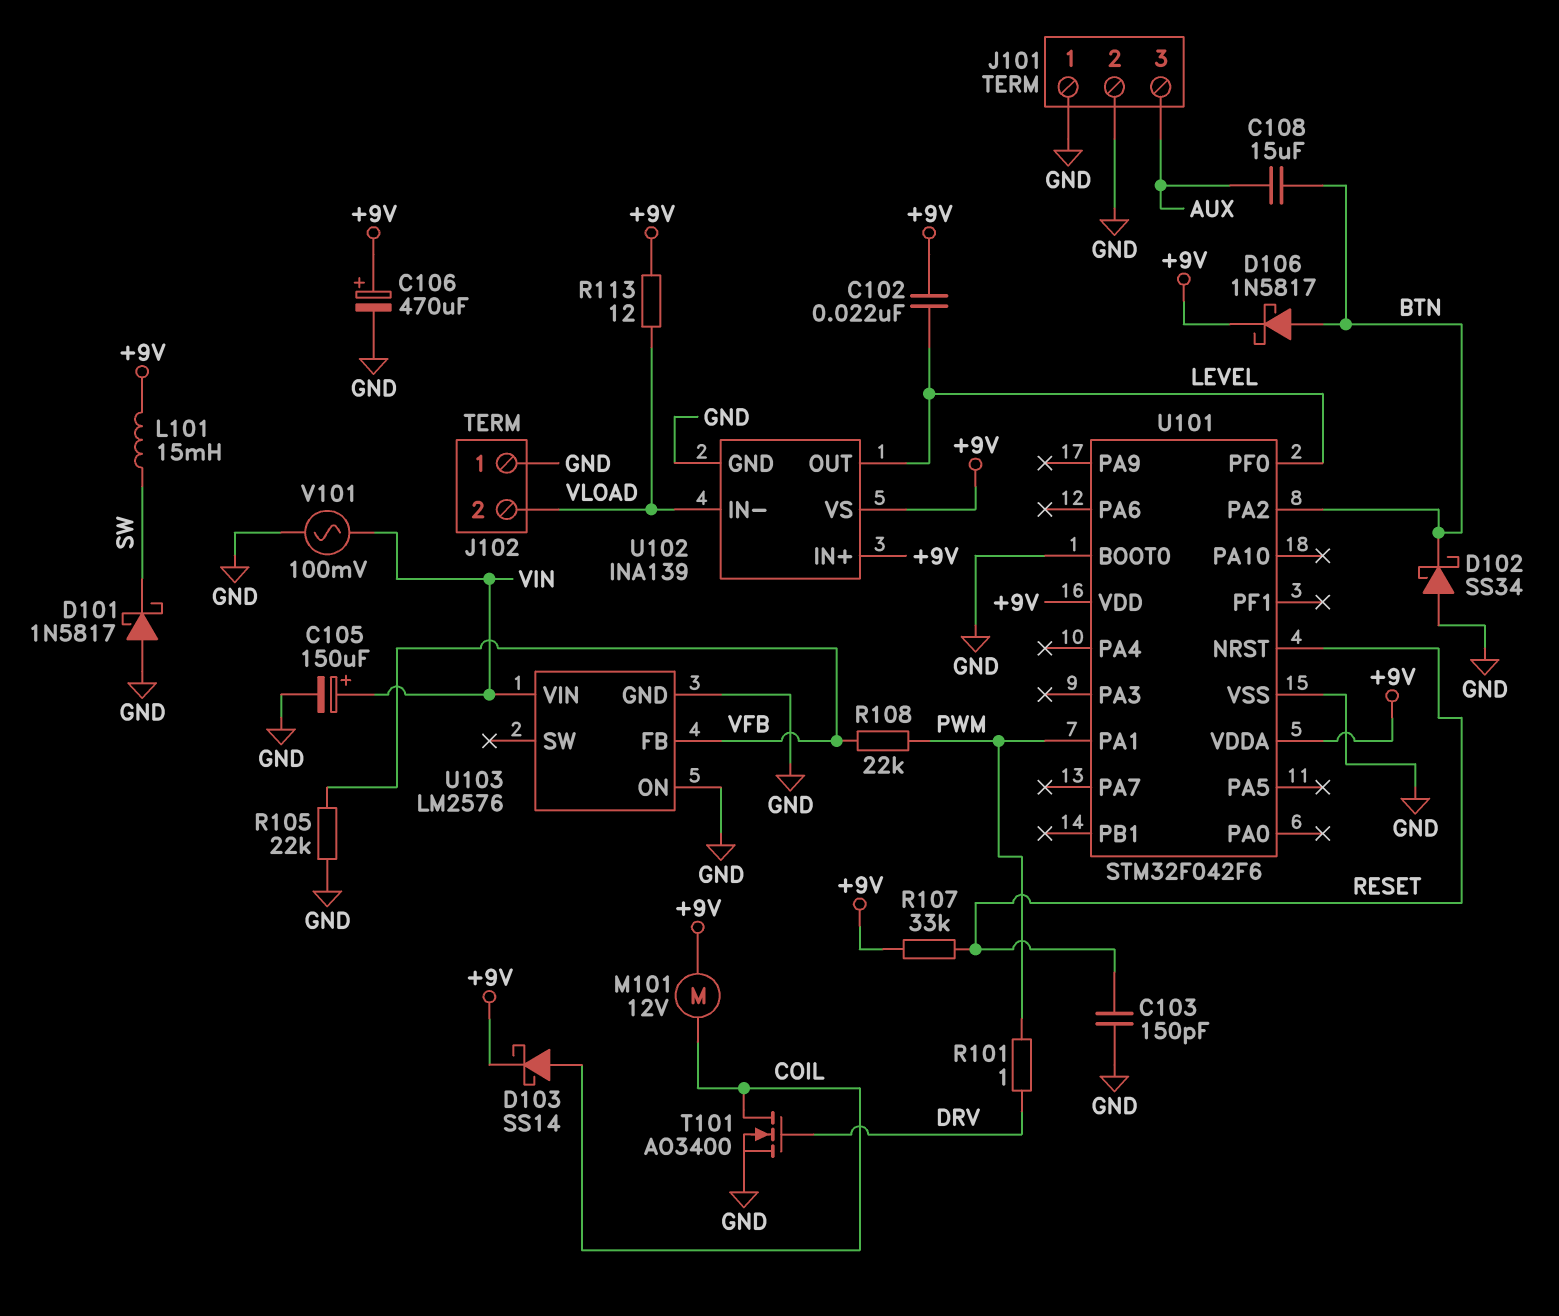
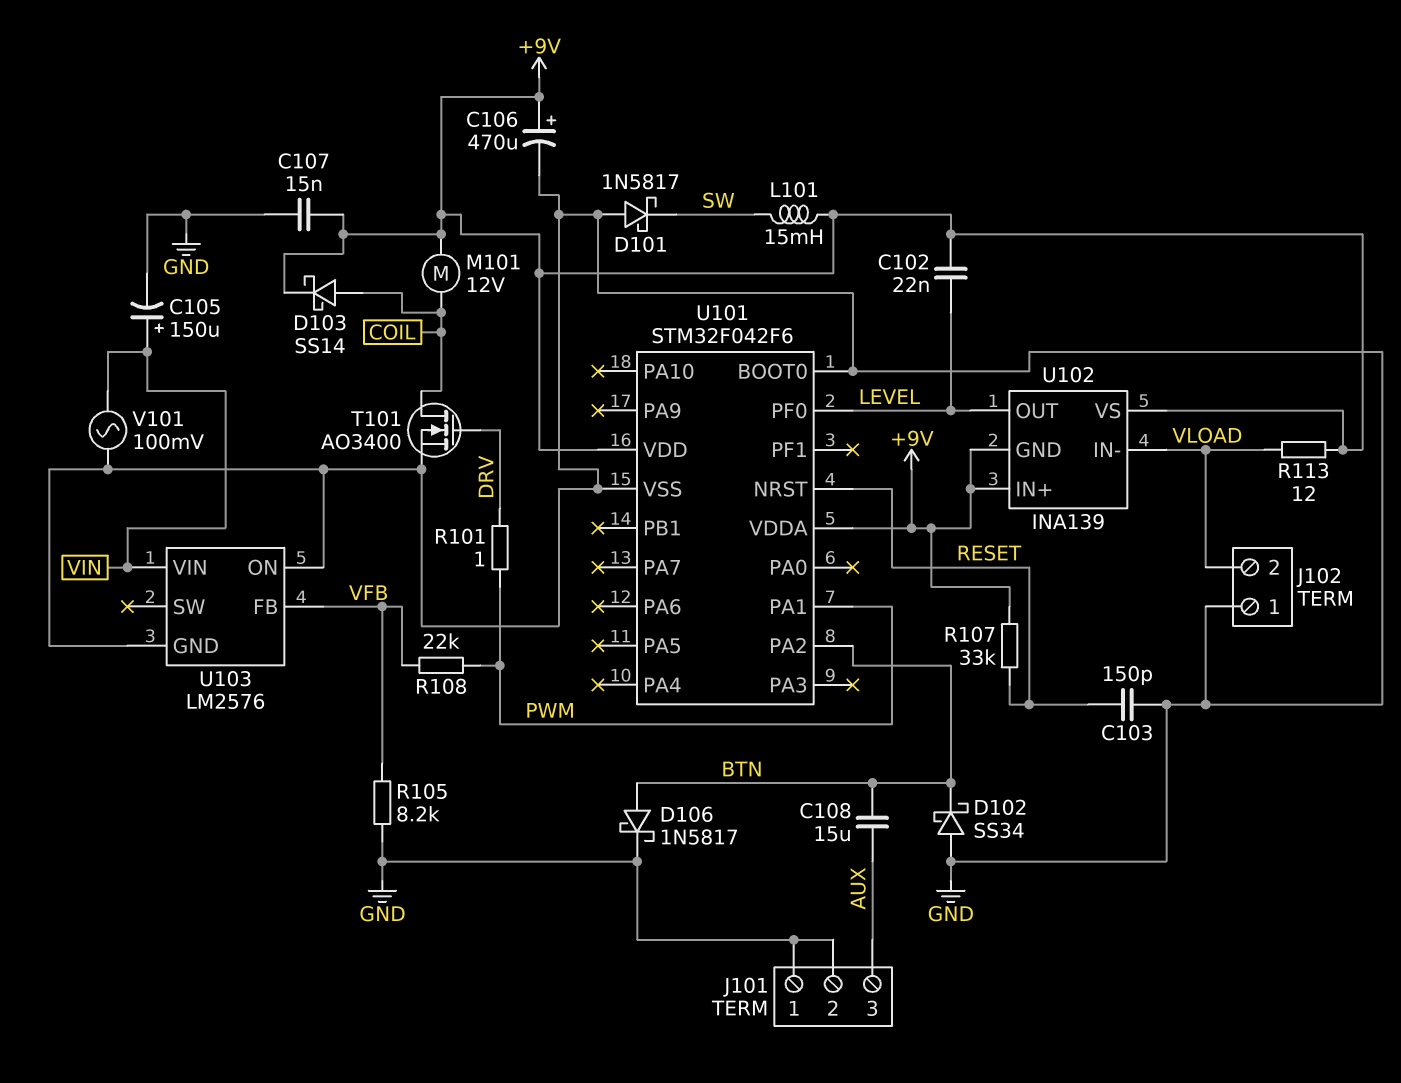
C107: none -> 15nF (+9V, GND)
D106: schottky 1N5817 (A BTN, K +9V) -> schottky 1N5817 (A BTN, K GND)
R105: 22k (GND, VFB) -> 8.2k (GND, VFB)
U102 pin GND: GND -> +9V

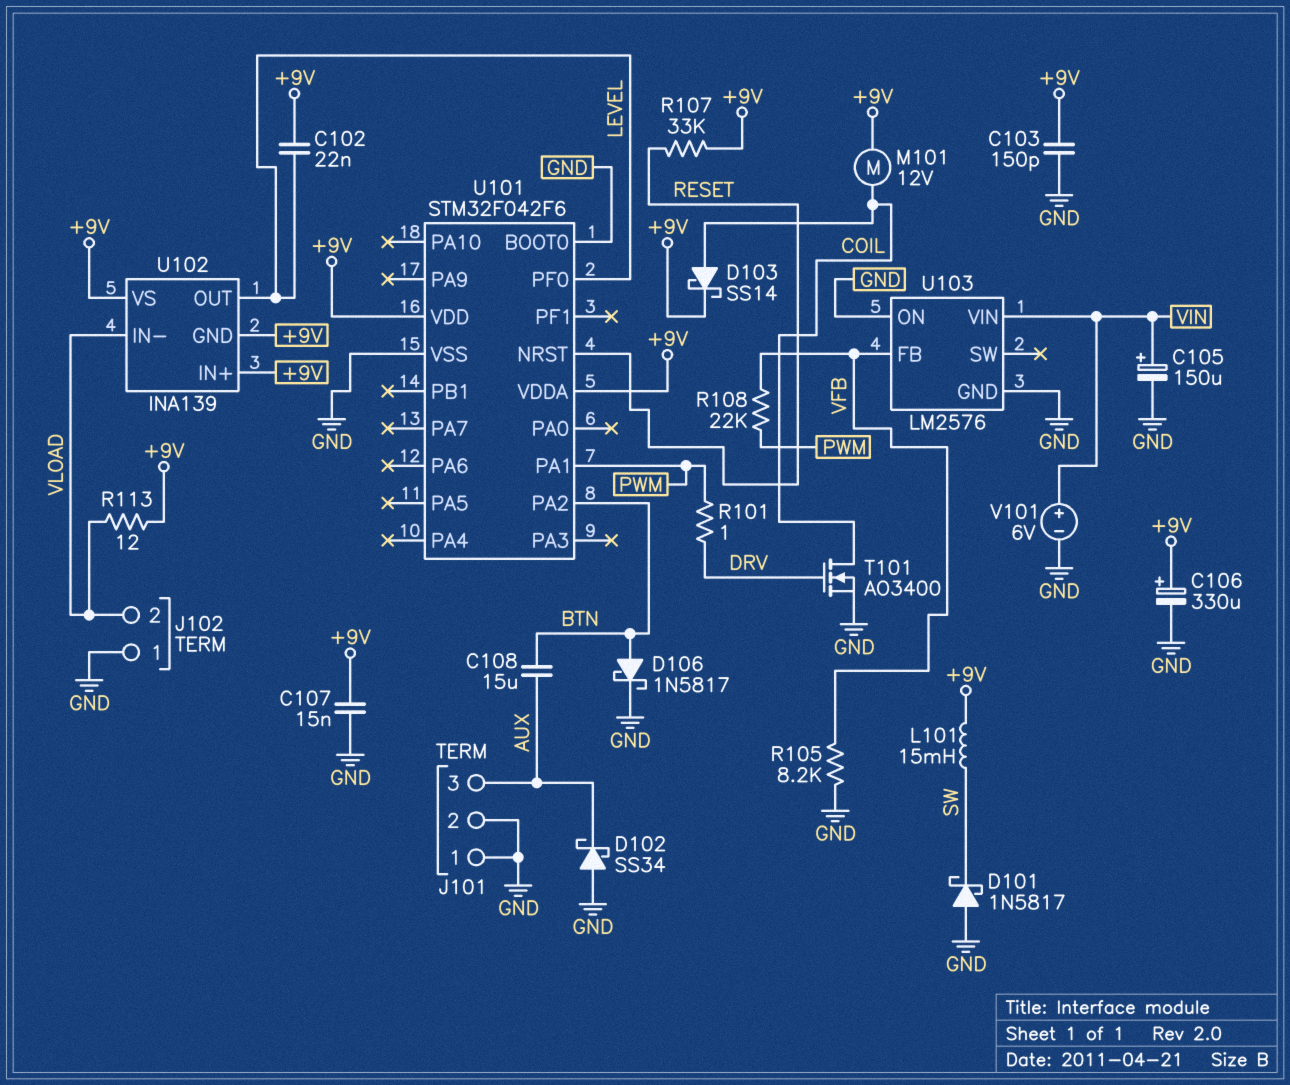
C103: 150pF (GND, RESET) -> 150pF (+9V, GND)
C106: 470uF (plus +9V, minus GND) -> 330uF (plus +9V, minus GND)
D102: schottky SS34 (A GND, K BTN) -> schottky SS34 (A GND, K AUX)
V101: AC 100mV (GND, VIN) -> 6V (plus VIN, minus GND)

